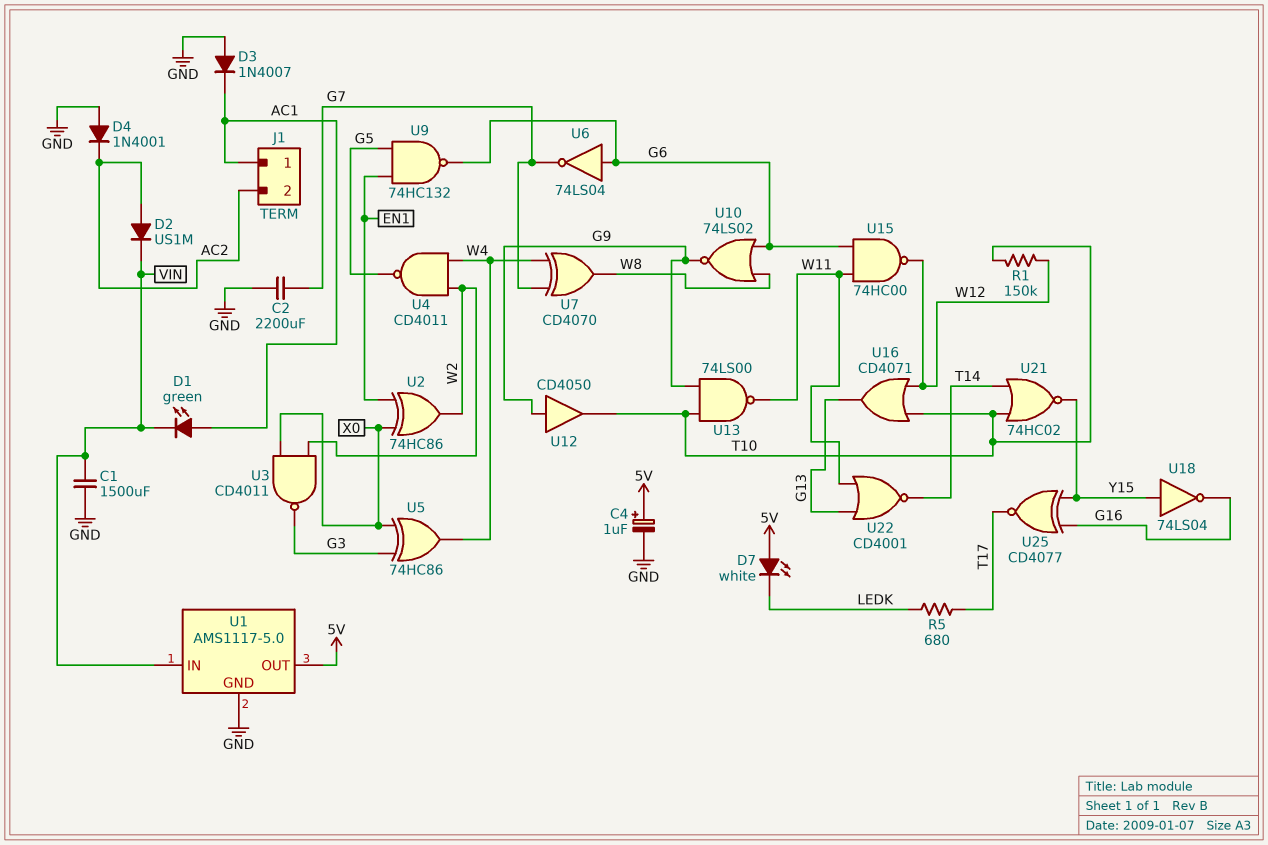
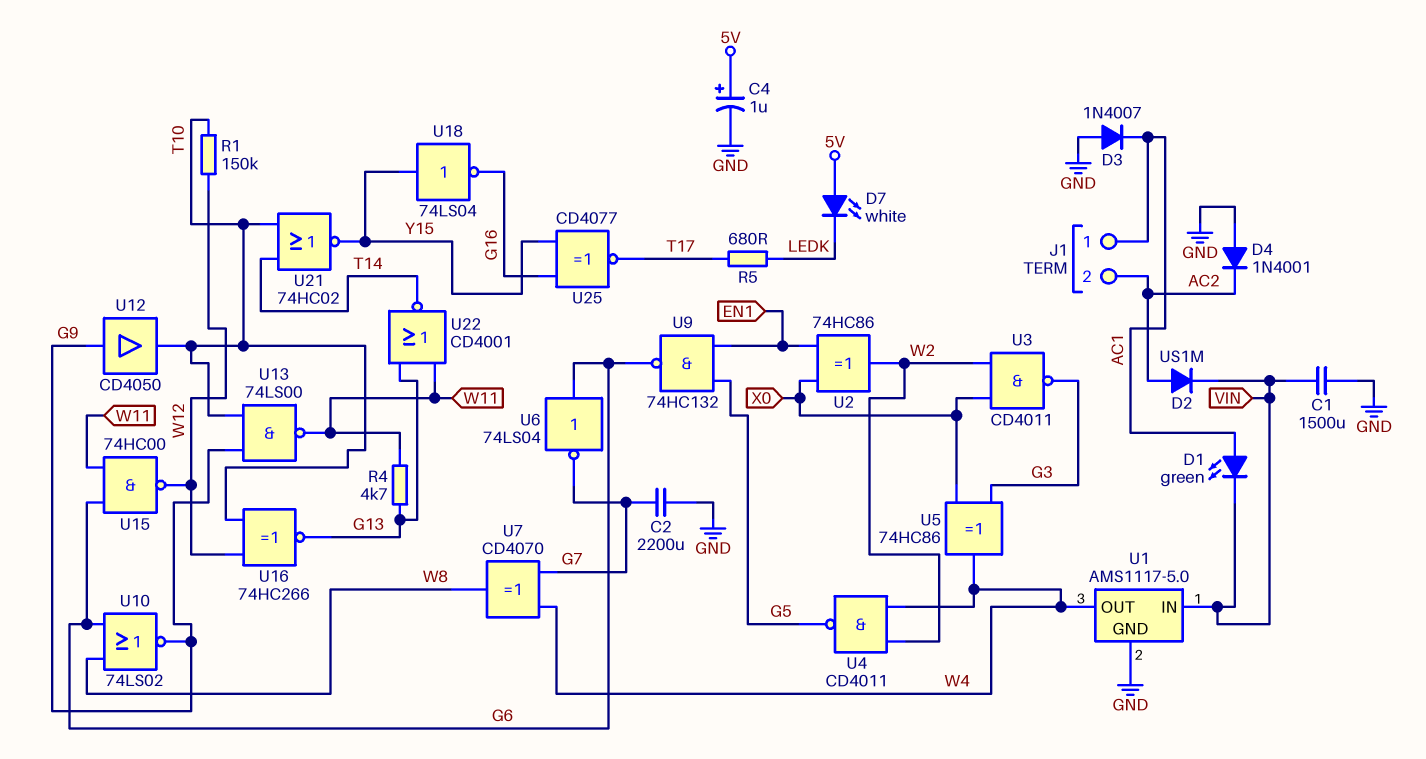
R4: none -> 4.7k (G13, W11)
U1 pin OUT: 5V -> W4
U16: OR CD4071 (in T10, in W12, out G13) -> XNOR 74HC266 (in T10, in W12, out G13)

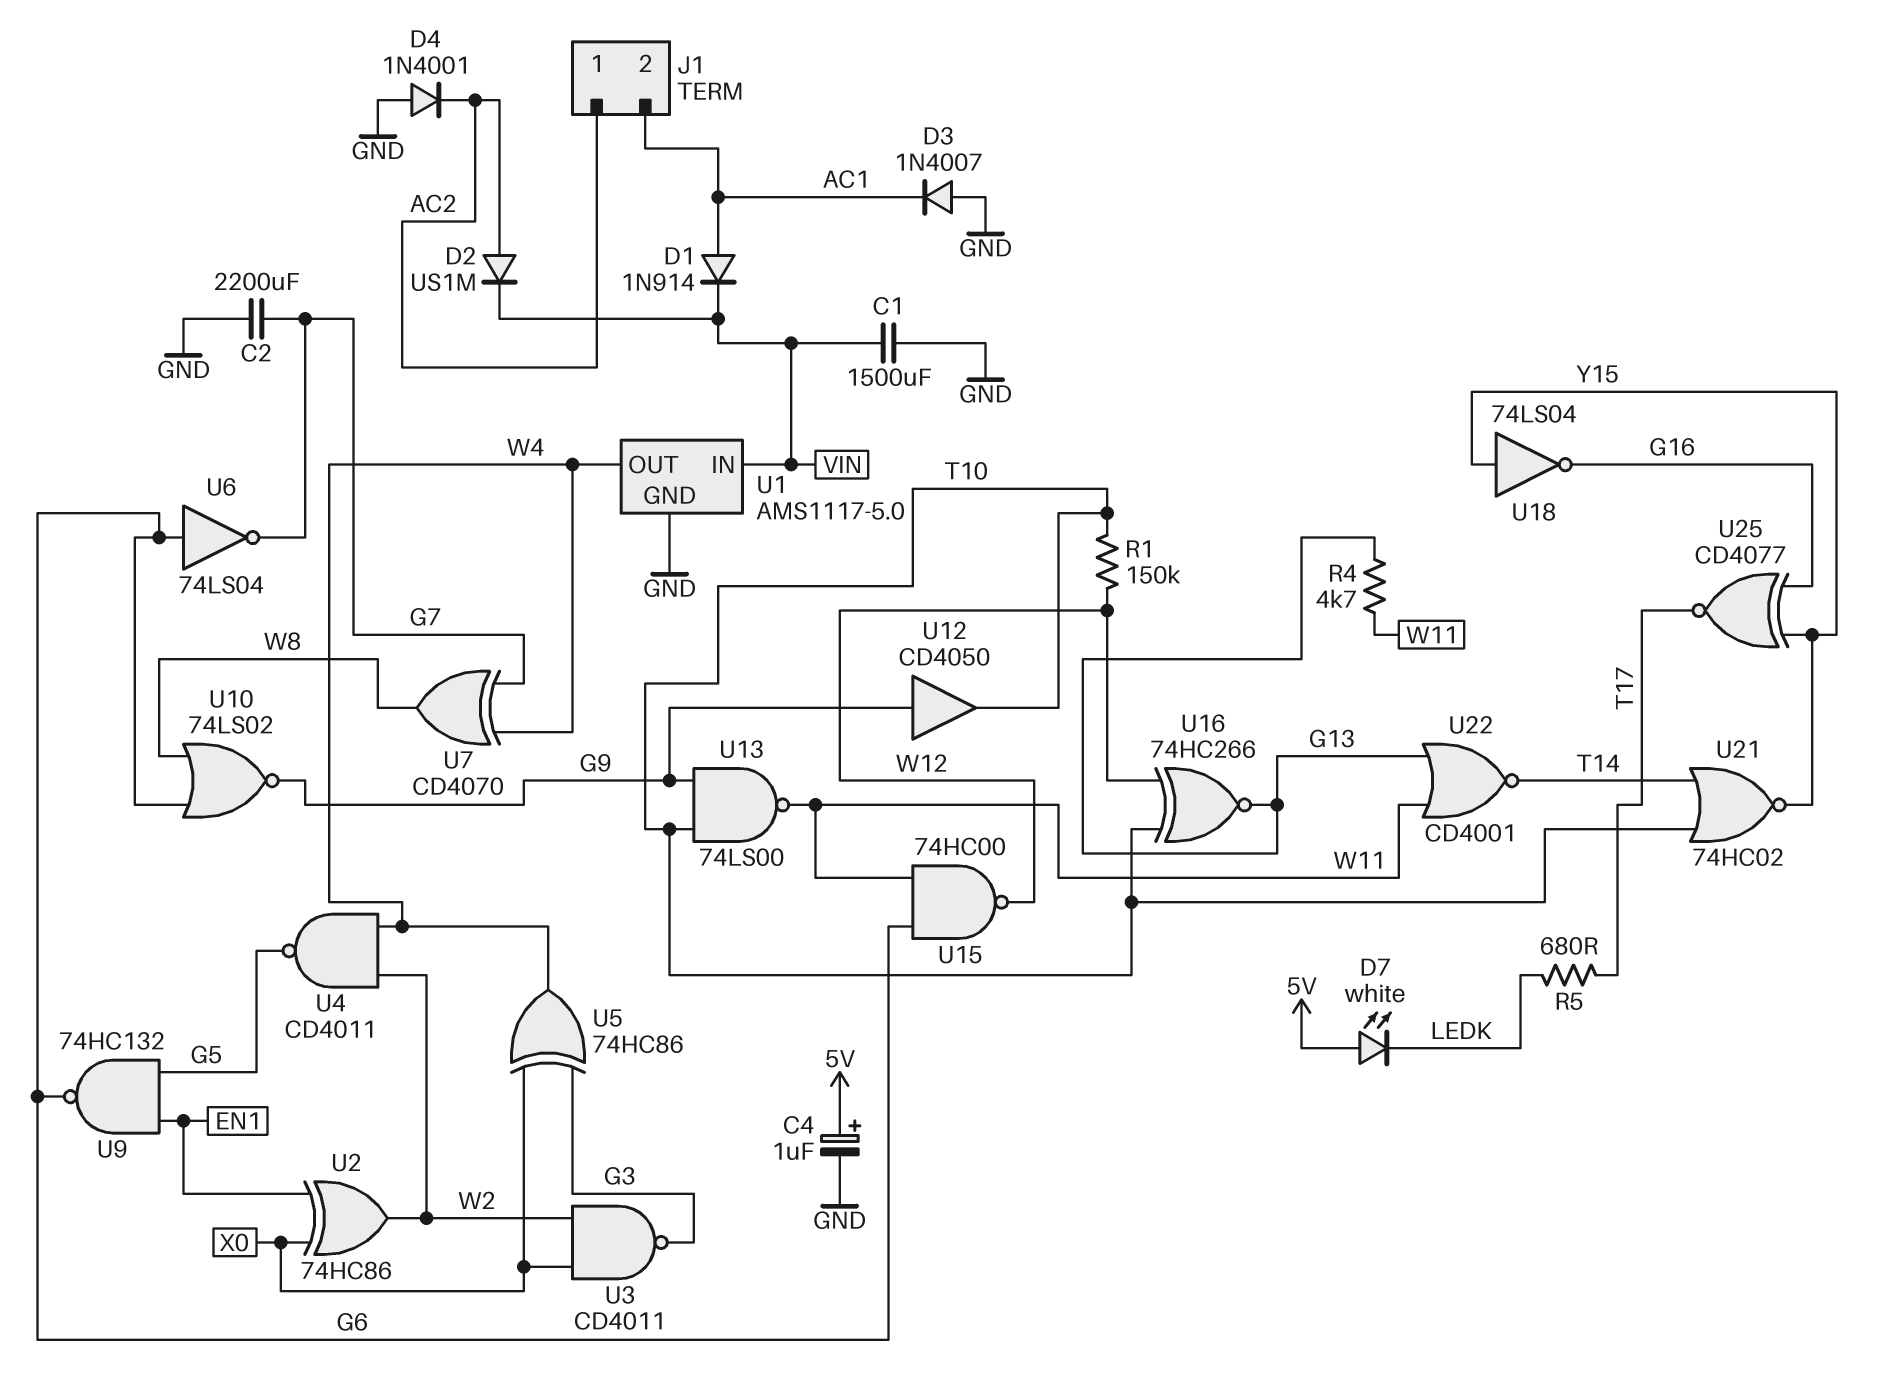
D1: LED green (A AC1, K VIN) -> diode 1N914 (A AC1, K VIN)
J1 pin 1: AC1 -> AC2
J1 pin 2: AC2 -> AC1

